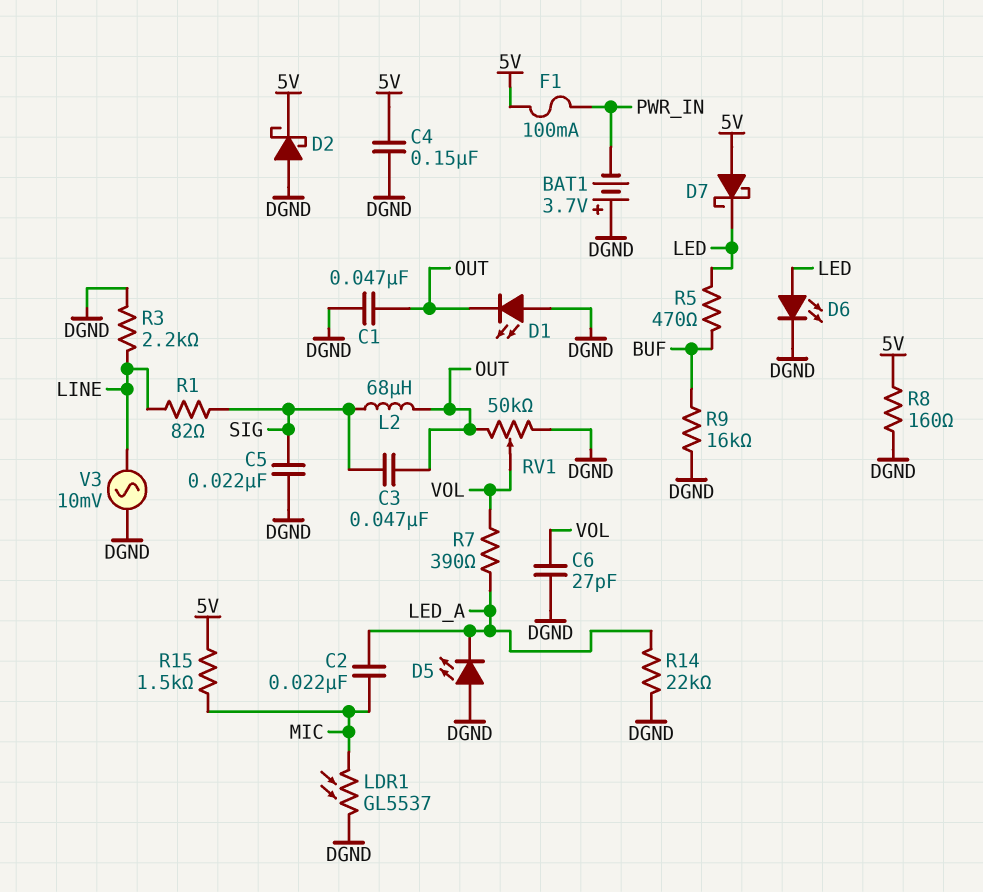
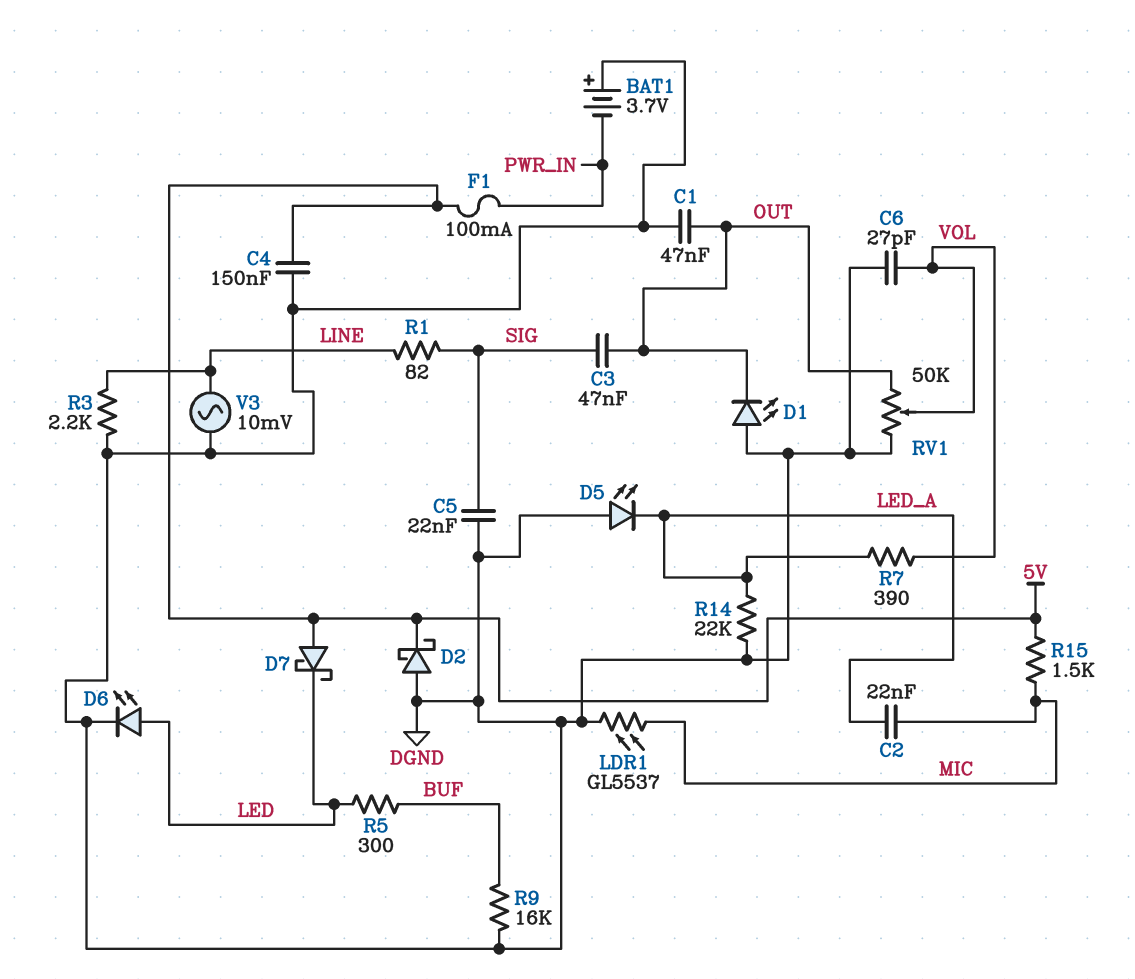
L2: 68uH (OUT, SIG) -> none
R5: 470 (BUF, LED) -> 300 (BUF, LED)
R8: 160 (5V, DGND) -> none

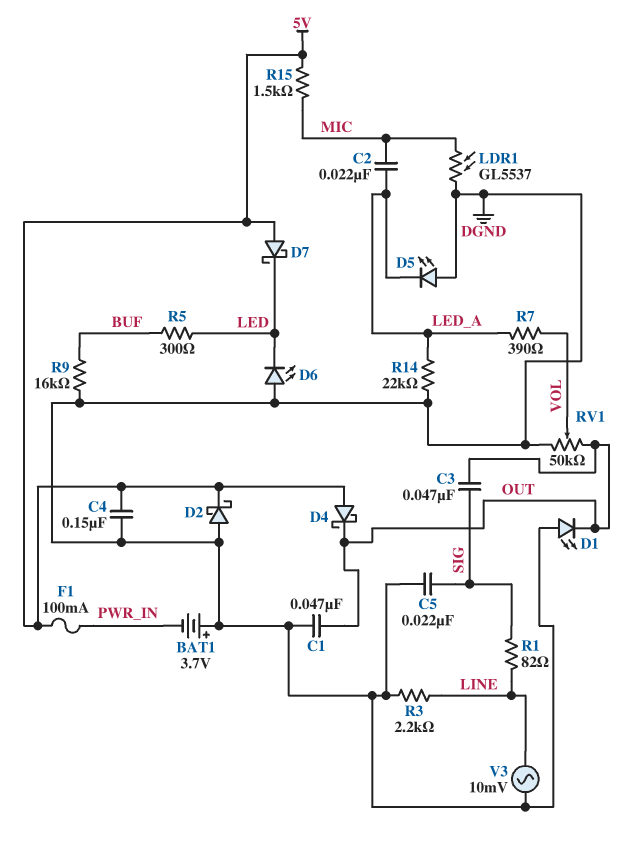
C6: 27pF (DGND, VOL) -> none
D4: none -> schottky (A 5V, K OUT)
D6: LED (A LED, K DGND) -> LED (A DGND, K LED)

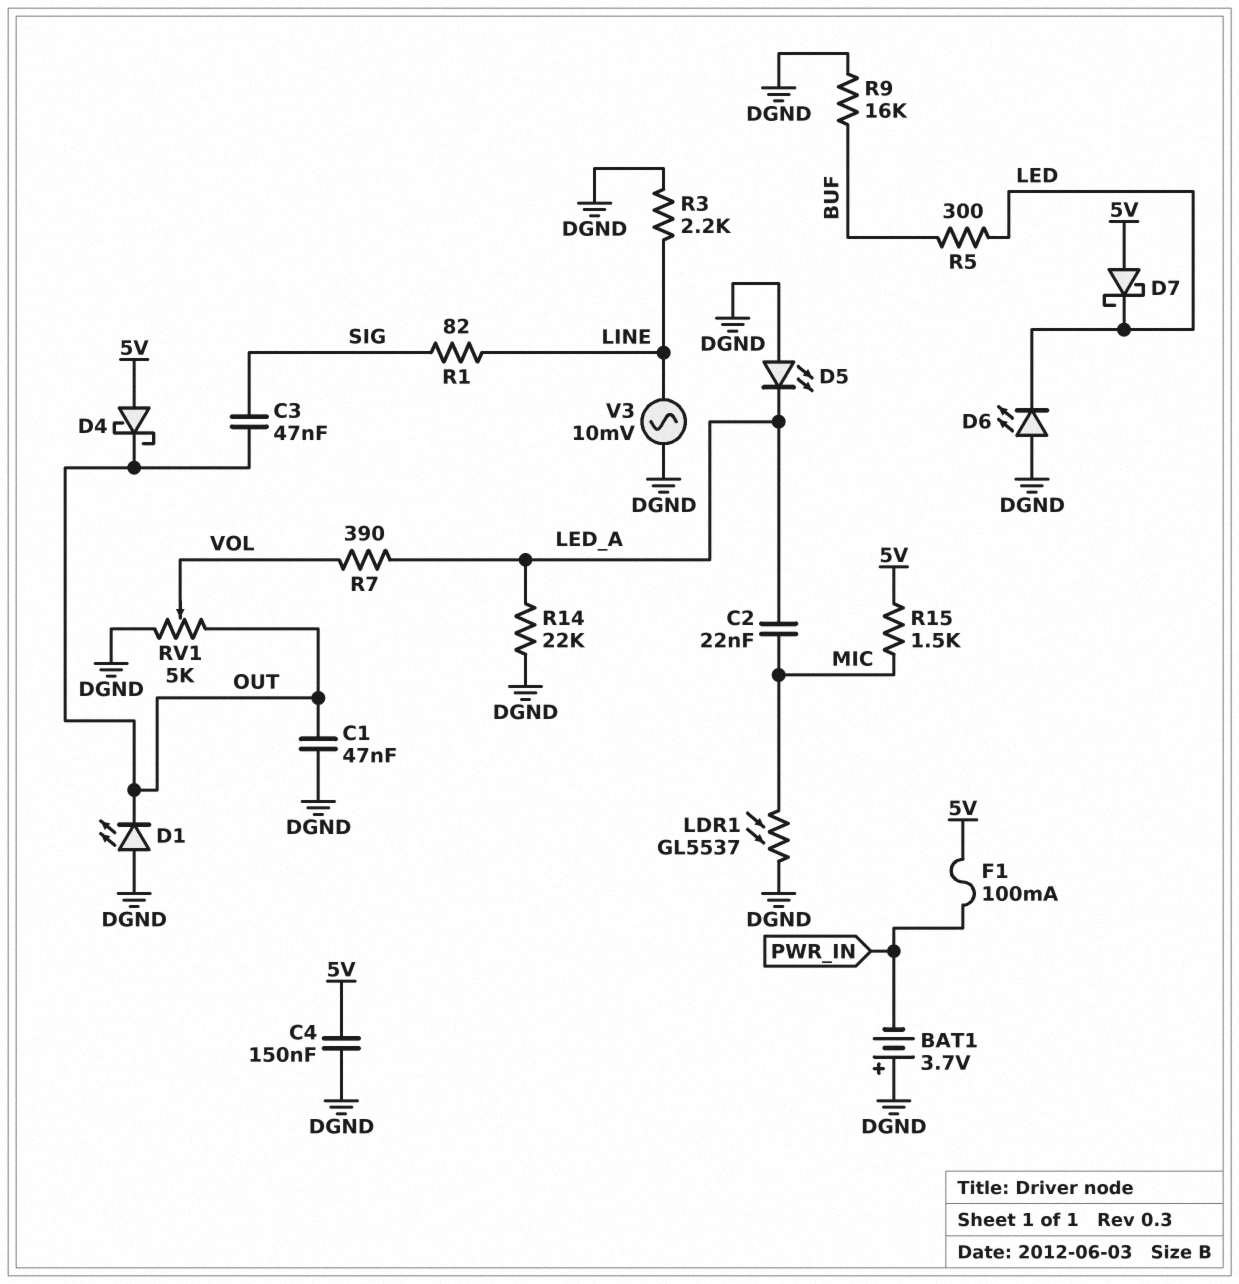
C5: 22nF (DGND, SIG) -> none
D2: schottky (A DGND, K 5V) -> none
RV1: 50k (DGND, OUT, wiper VOL) -> 5k (DGND, OUT, wiper VOL)

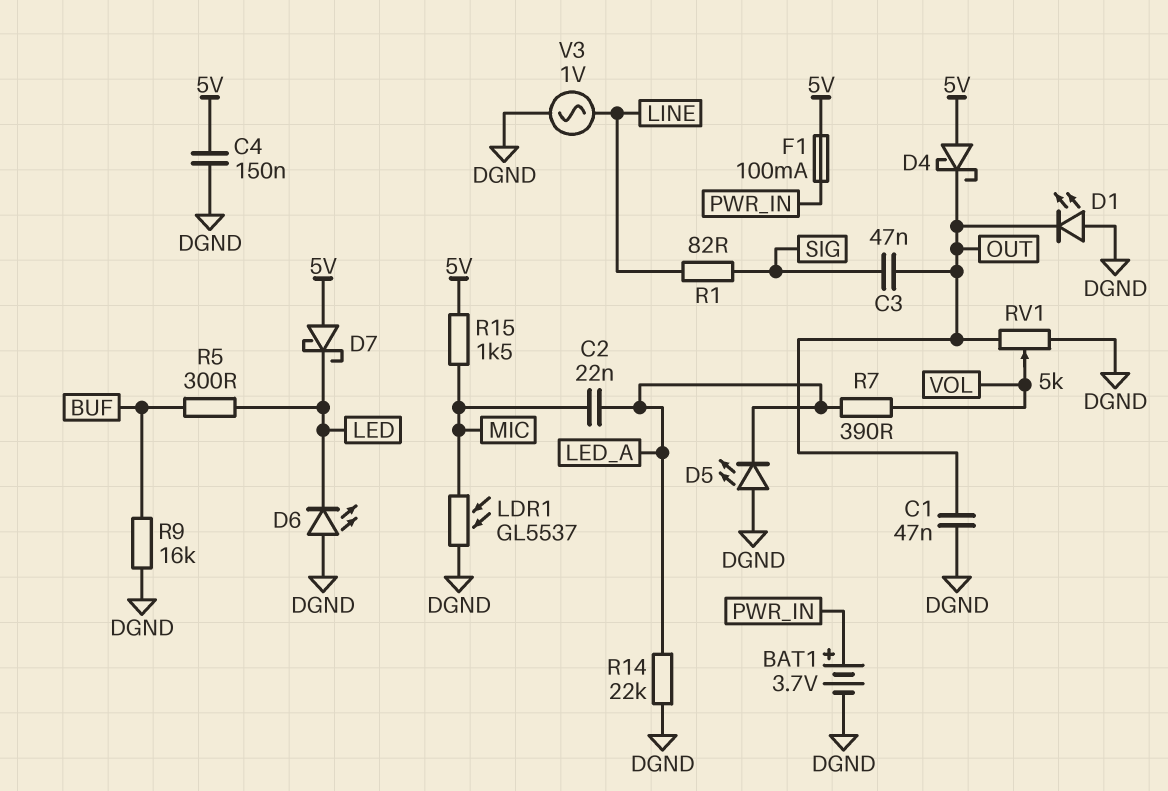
BAT1: 3.7V (plus DGND, minus PWR_IN) -> 3.7V (plus PWR_IN, minus DGND)
R3: 2.2k (DGND, LINE) -> none
V3: AC 10mV (DGND, LINE) -> AC 1V (DGND, LINE)

